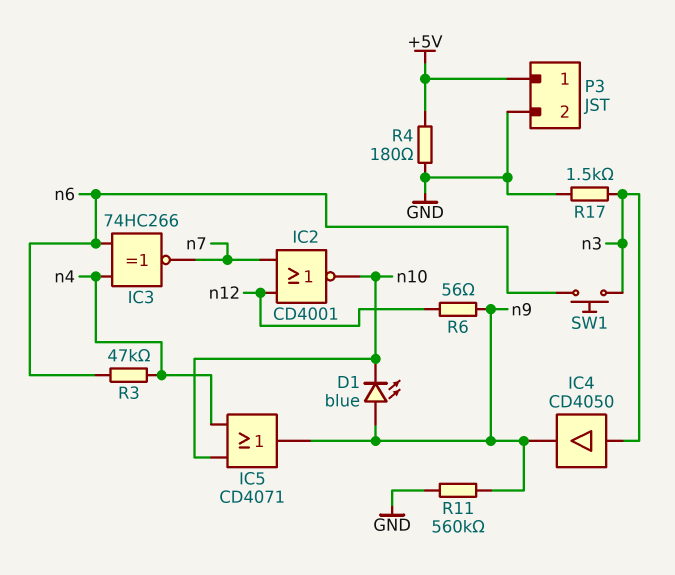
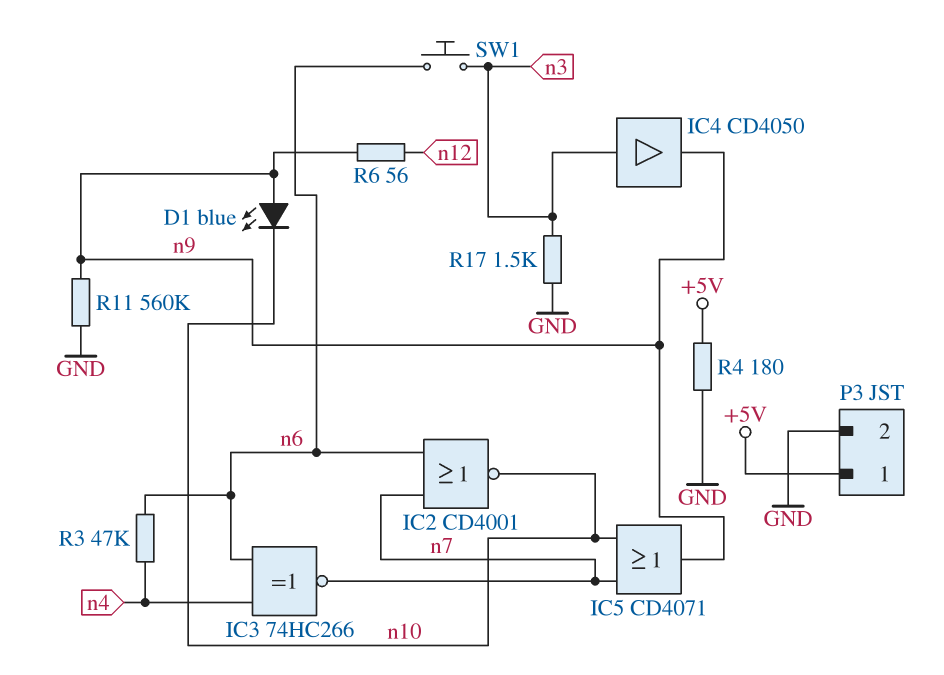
IC2: NOR CD4001 (in n7, in n12, out n10) -> NOR CD4001 (in n6, in n7, out n10)
IC5: OR CD4071 (in n4, in n10, out n9) -> OR CD4071 (in n7, in n10, out n9)

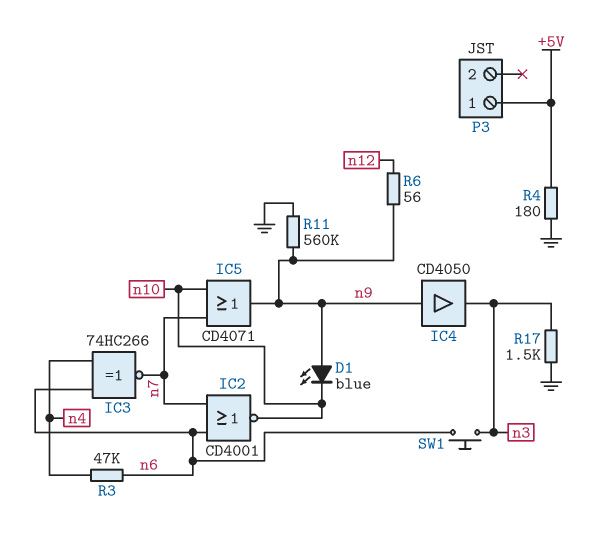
IC4: buffer CD4050 (in n3, out n9) -> buffer CD4050 (in n9, out n3)
P3 pin 2: GND -> none

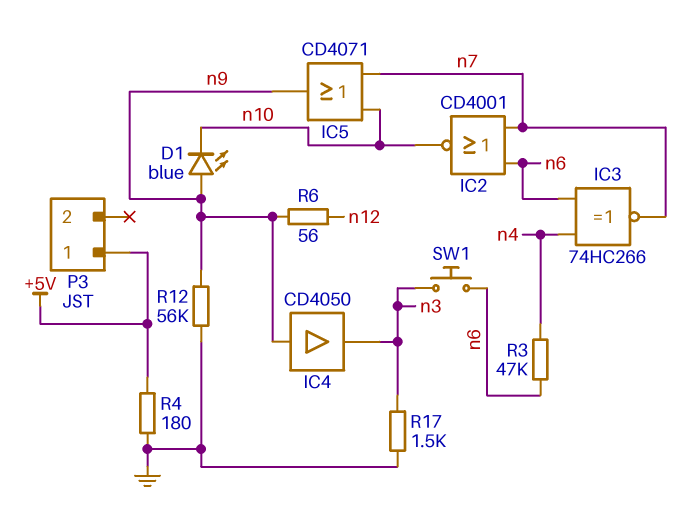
R11: 560k (GND, n9) -> none
R12: none -> 56k (GND, n9)

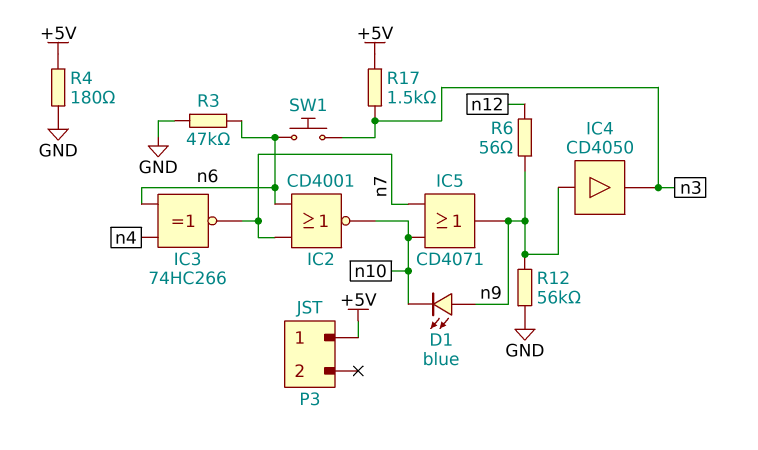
R3: 47k (n4, n6) -> 47k (GND, n6)
R17: 1.5k (GND, n3) -> 1.5k (+5V, n3)

